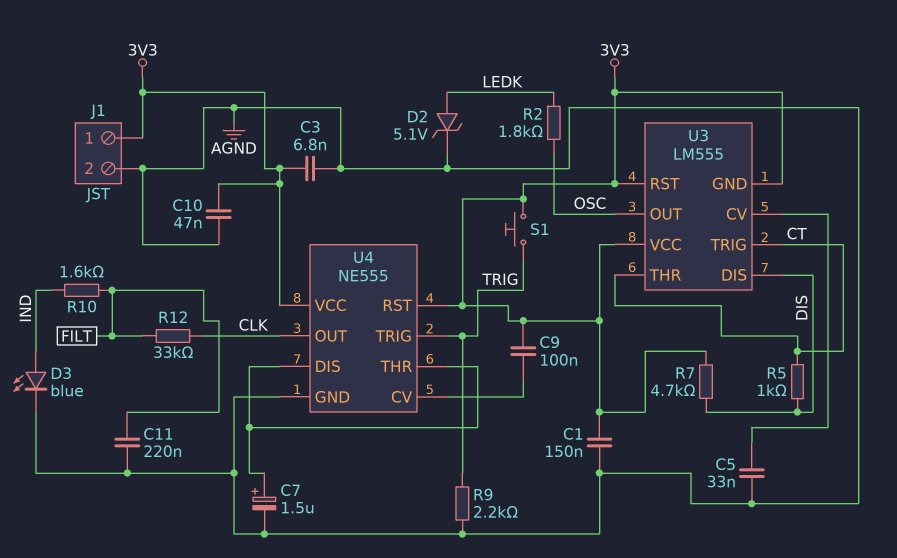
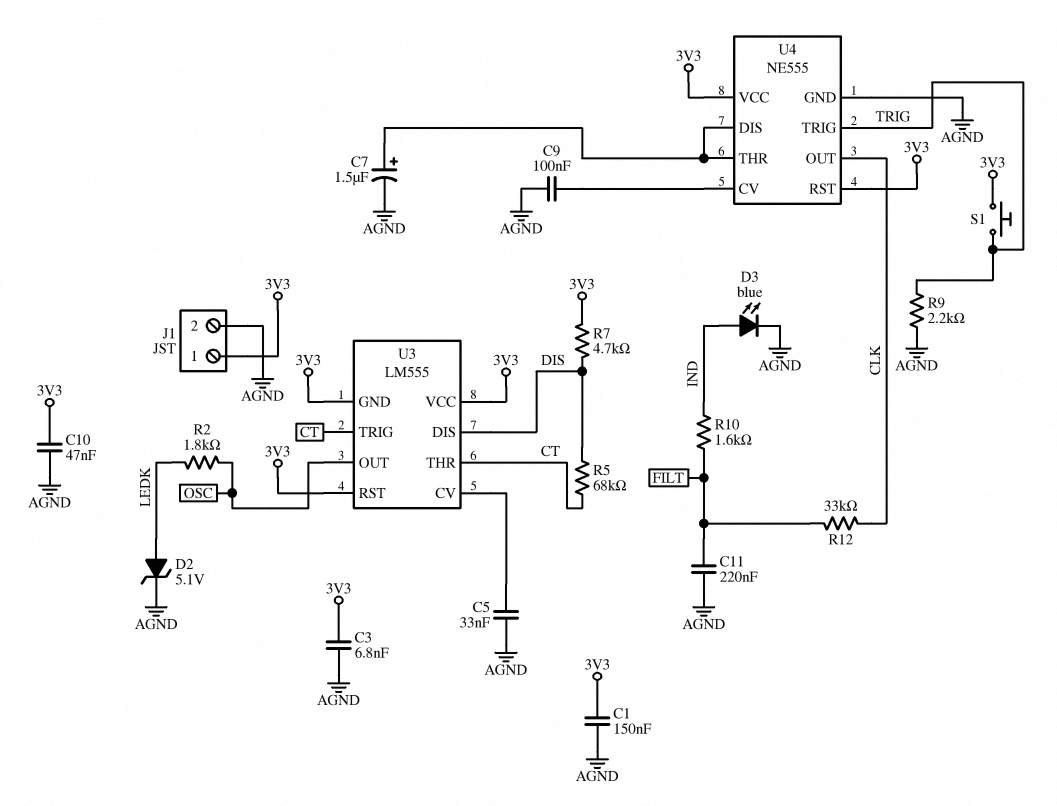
C9: 100nF (3V3, U4/CV) -> 100nF (AGND, U4/CV)
R5: 1k (CT, DIS) -> 68k (CT, DIS)

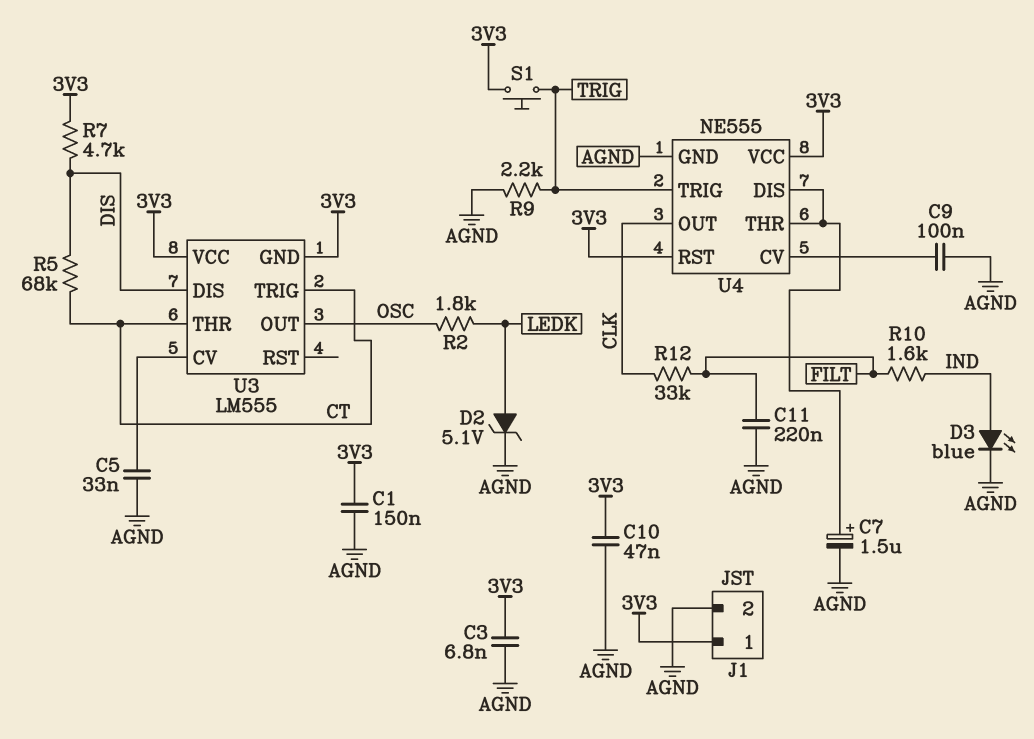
U3 pin RST: 3V3 -> none

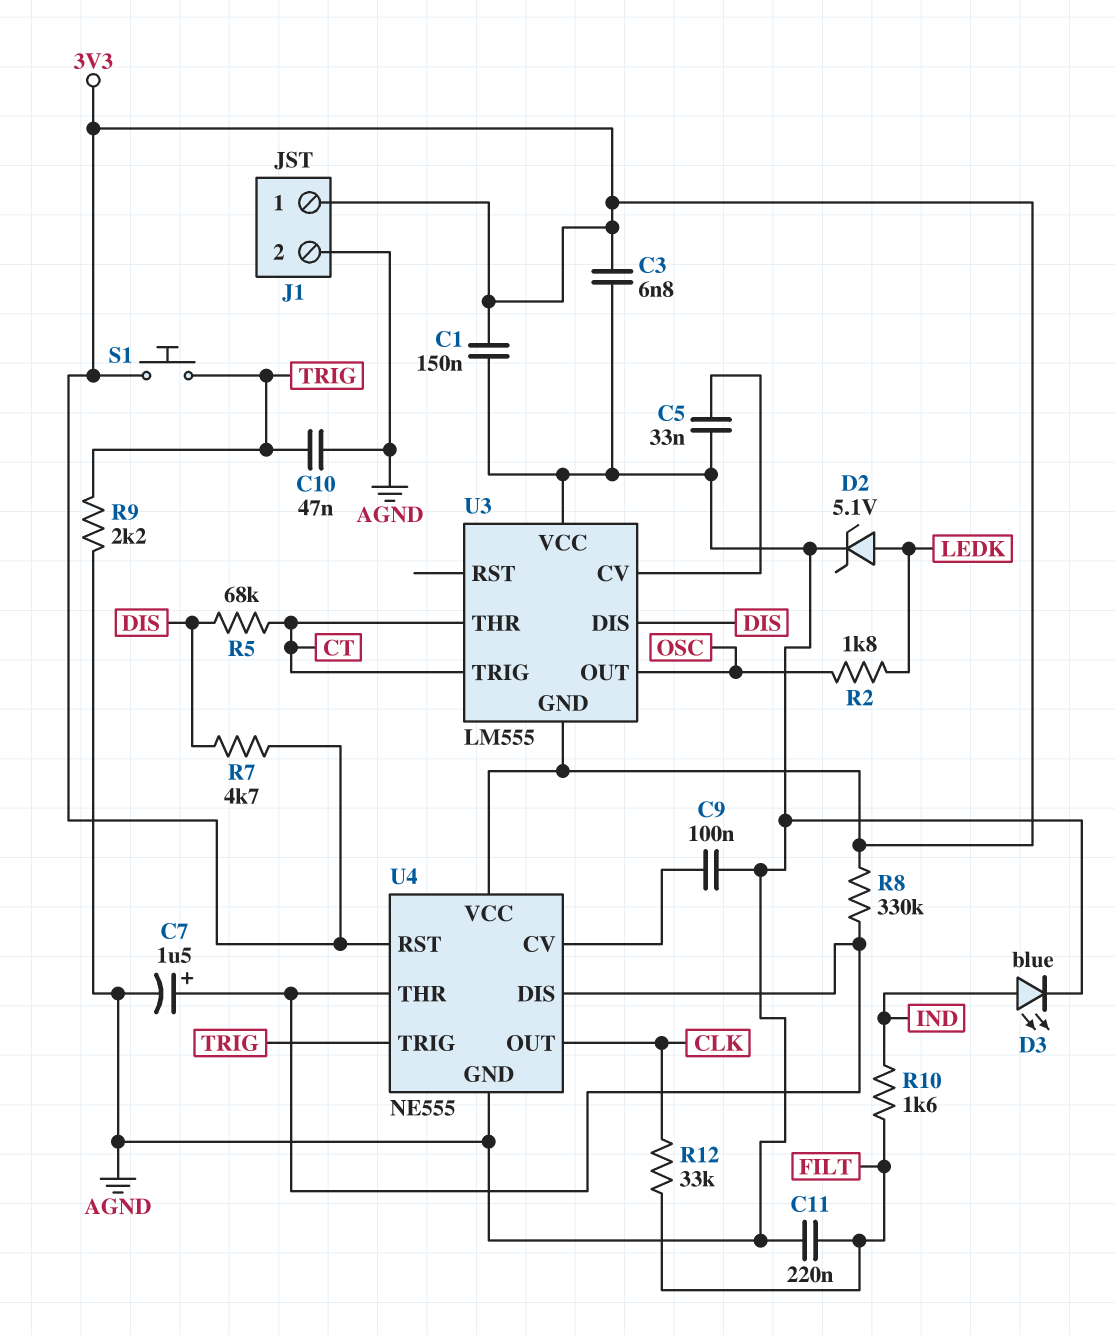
C10: 47nF (3V3, AGND) -> 47nF (AGND, TRIG)
R8: none -> 330k (3V3, U4/DIS)
U3 pin VCC: 3V3 -> AGND

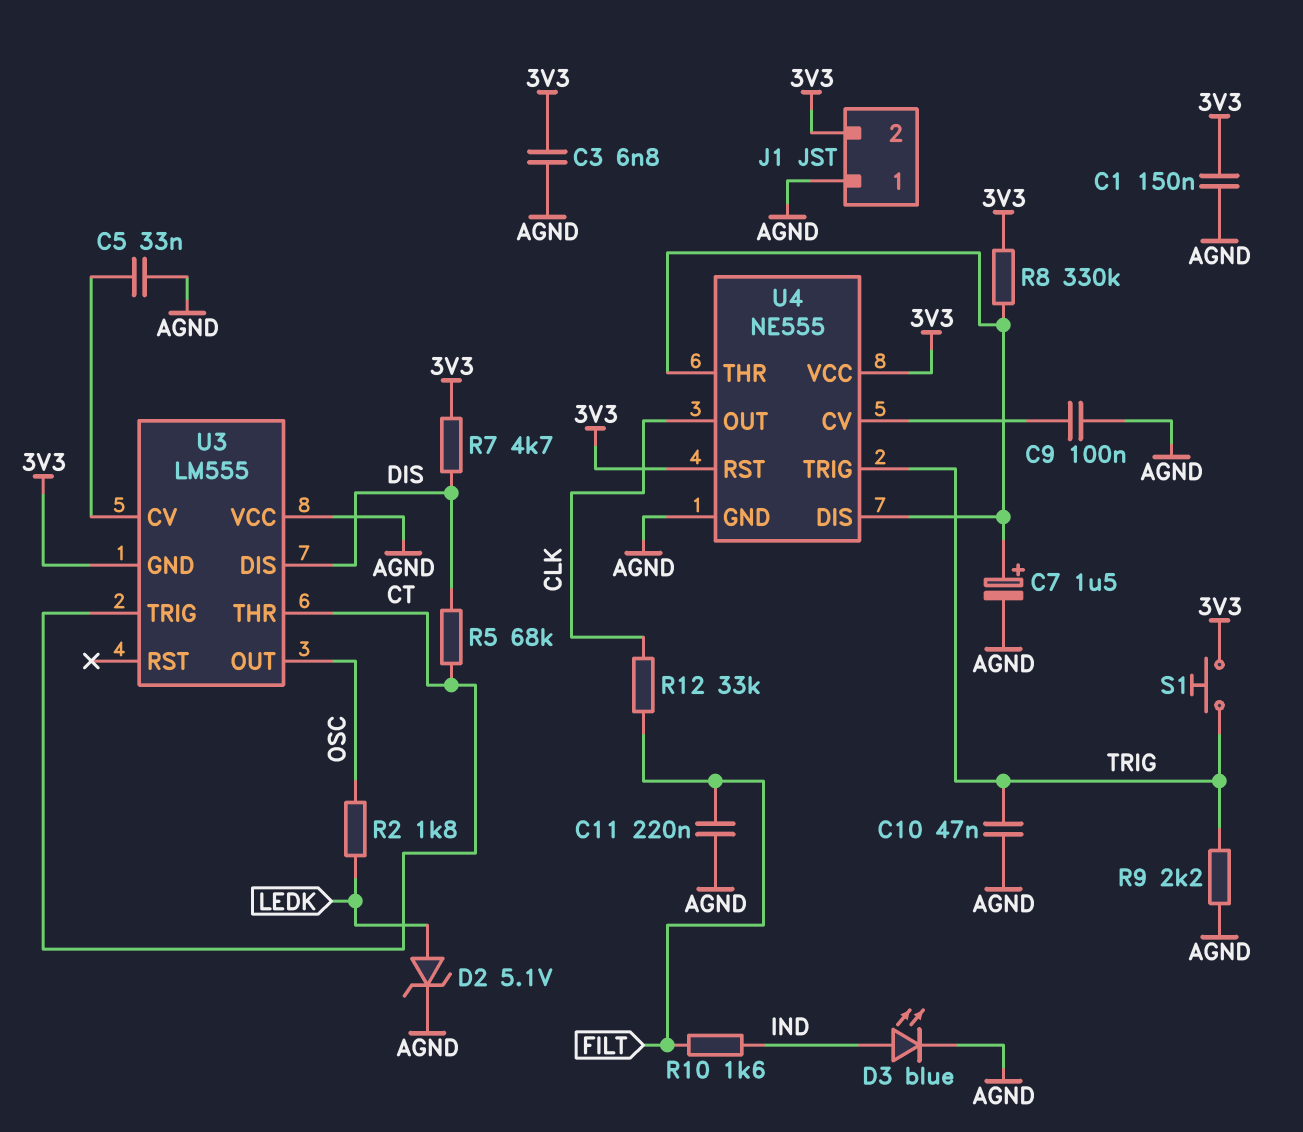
J1 pin 1: 3V3 -> AGND
J1 pin 2: AGND -> 3V3

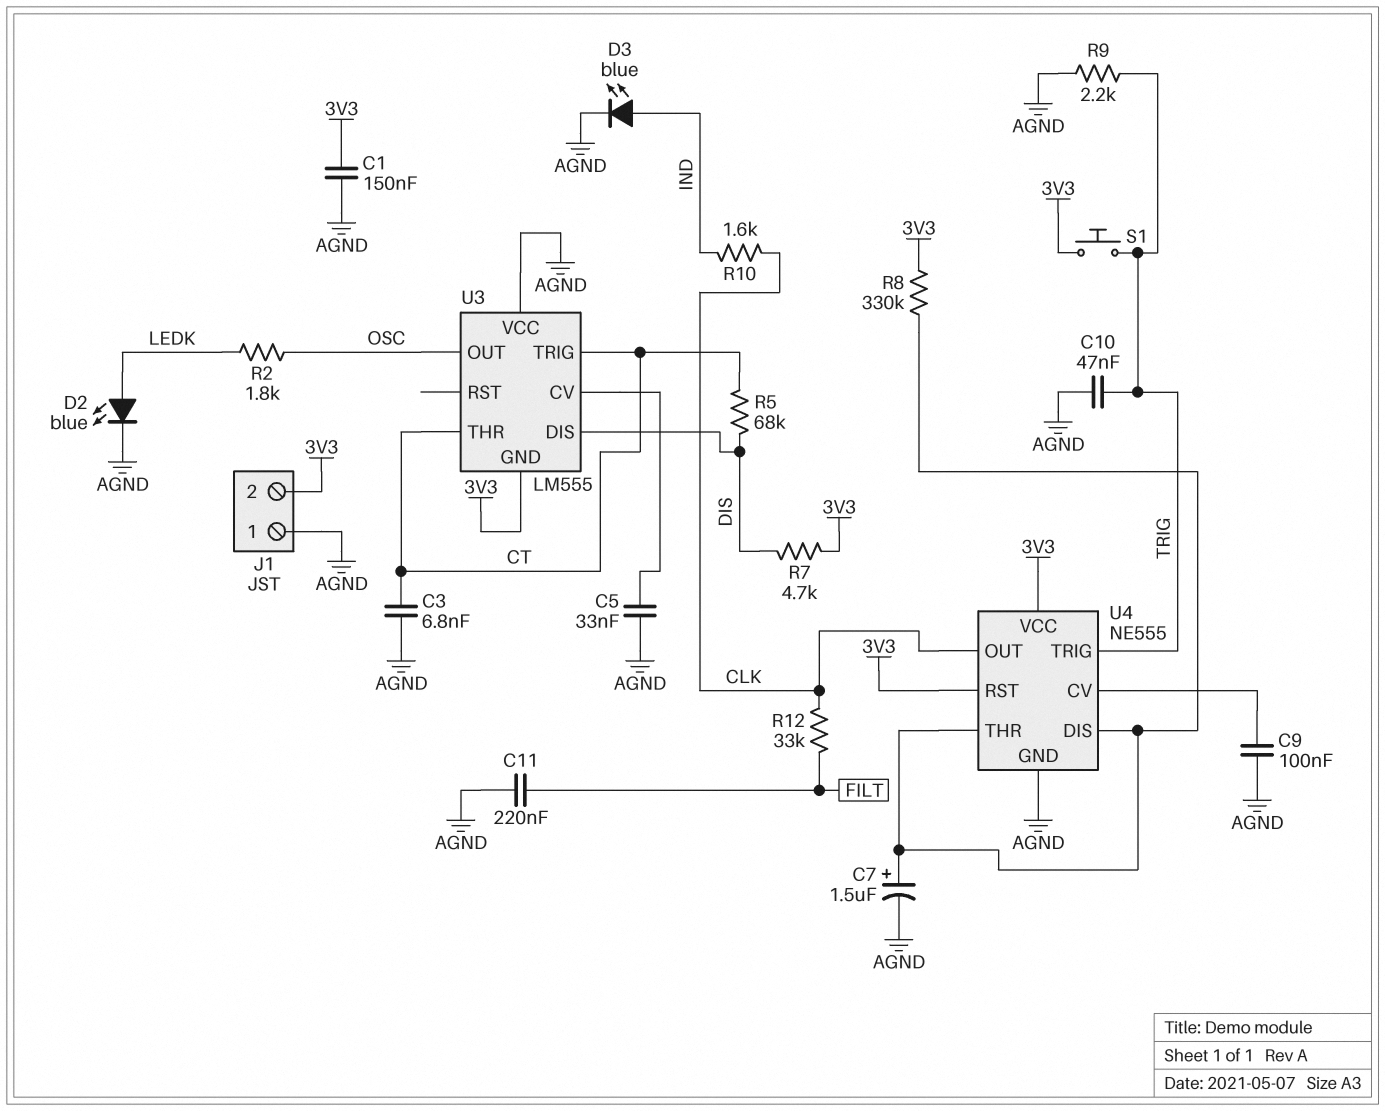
C3: 6.8nF (3V3, AGND) -> 6.8nF (AGND, CT)
D2: zener 5.1V (A LEDK, K AGND) -> LED blue (A LEDK, K AGND)
R10: 1.6k (FILT, IND) -> 1.6k (CLK, IND)

